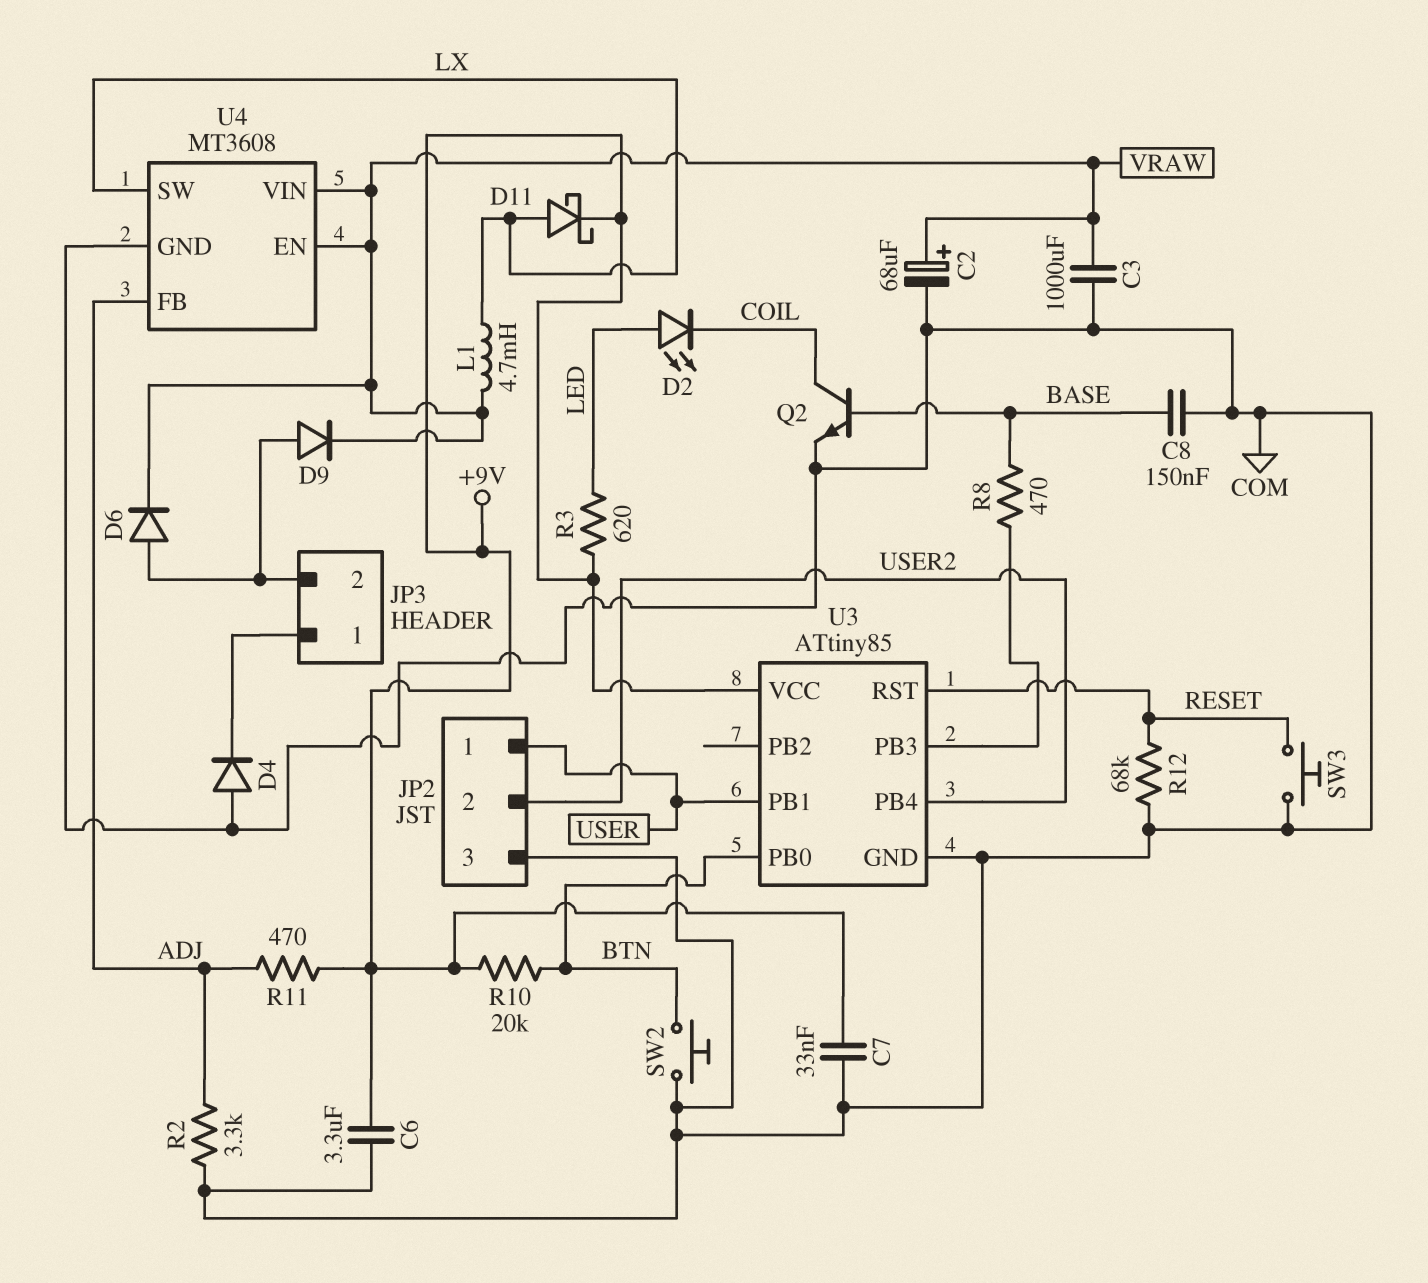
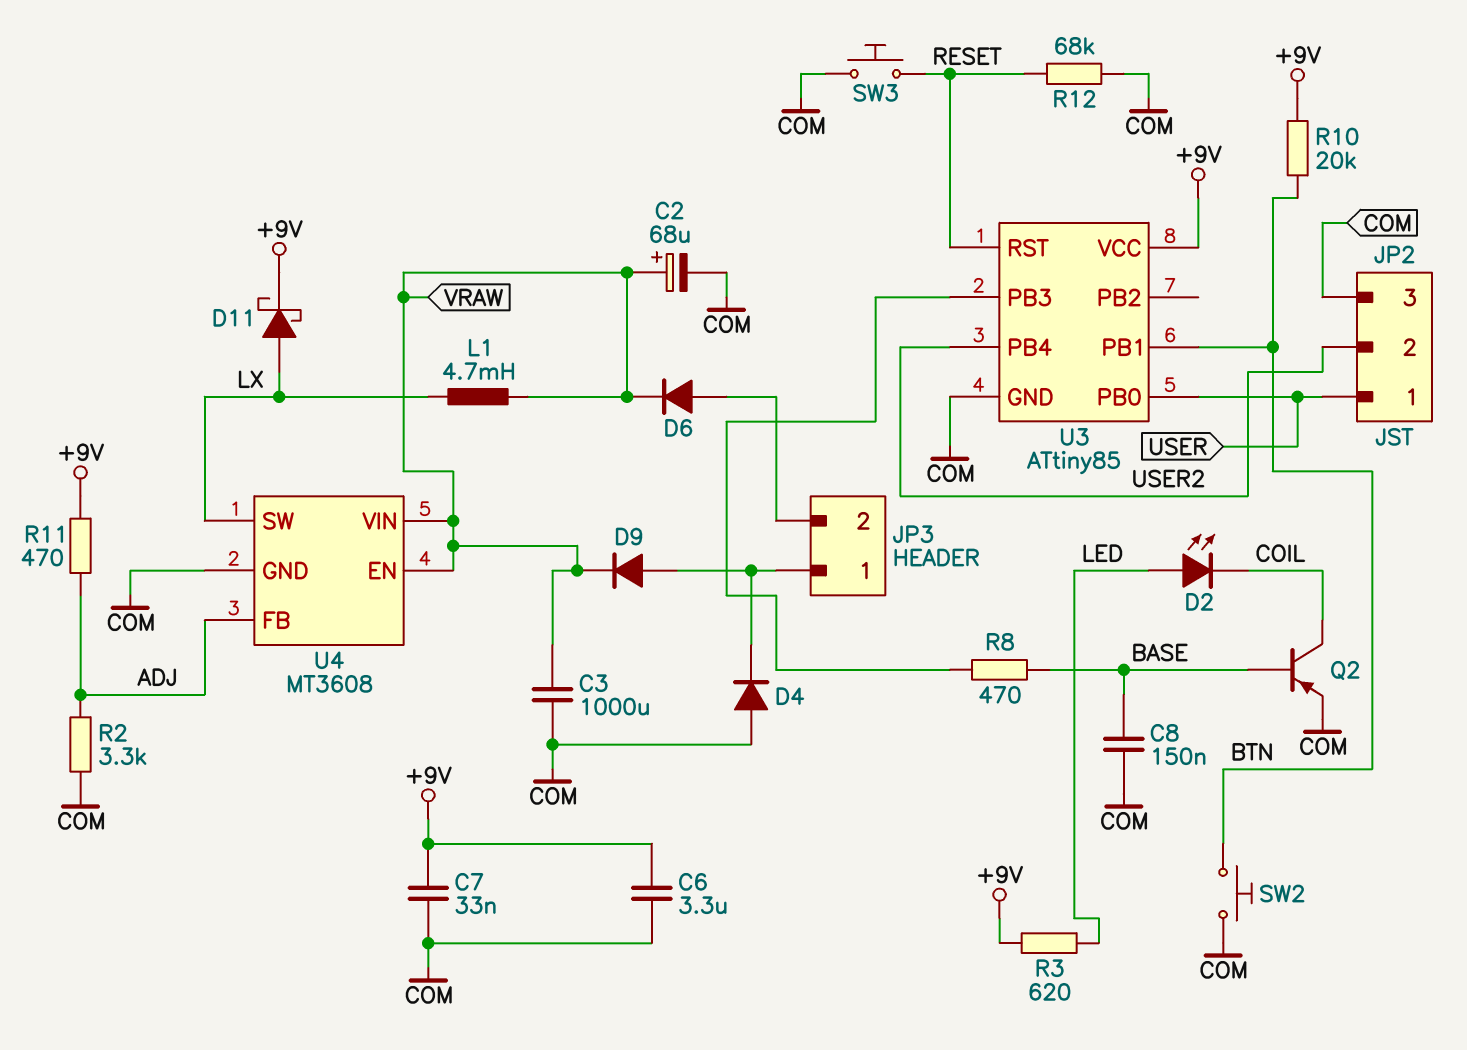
D9: diode (A JP3/2, K VRAW) -> diode (A JP3/1, K VRAW)
Q2: NPN (B BASE, C COIL, E COM) -> PNP (B BASE, C COIL, E COM)
U3 pin PB0: BTN -> USER
U3 pin PB1: USER -> BTN

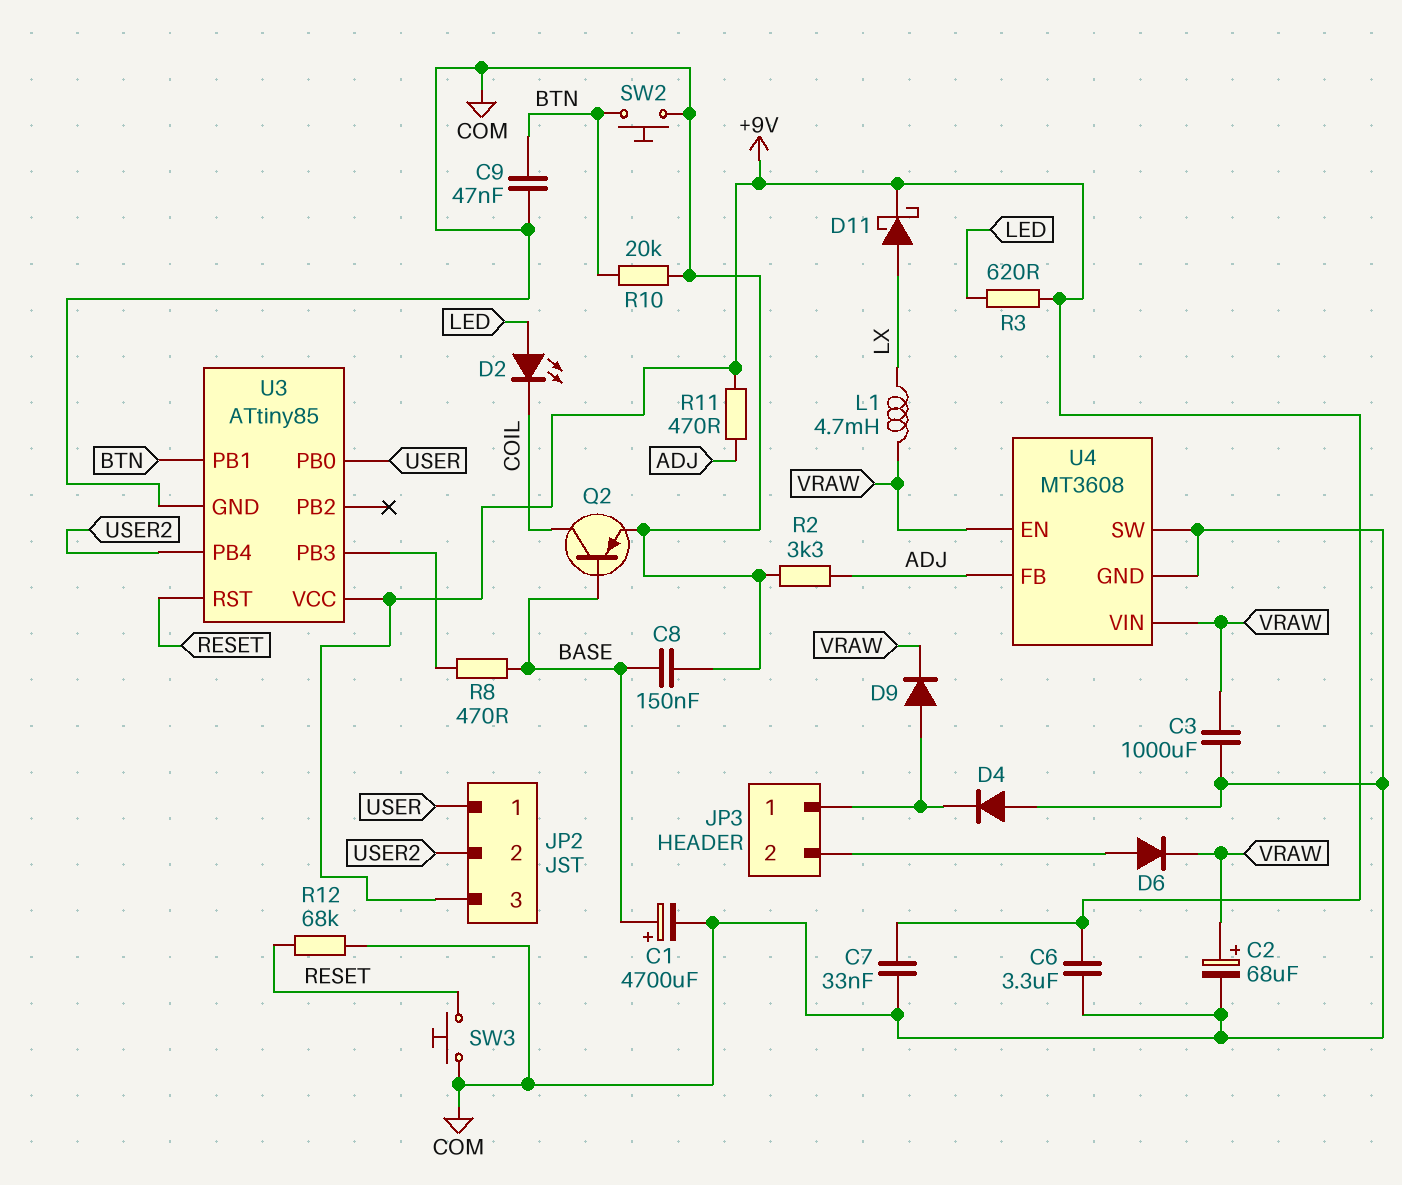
C1: none -> 4700uF (plus BASE, minus COM)
C9: none -> 47nF (BTN, COM)
JP2 pin 3: COM -> +9V
R10: 20k (+9V, BTN) -> 20k (BTN, COM)
U4 pin SW: LX -> COM

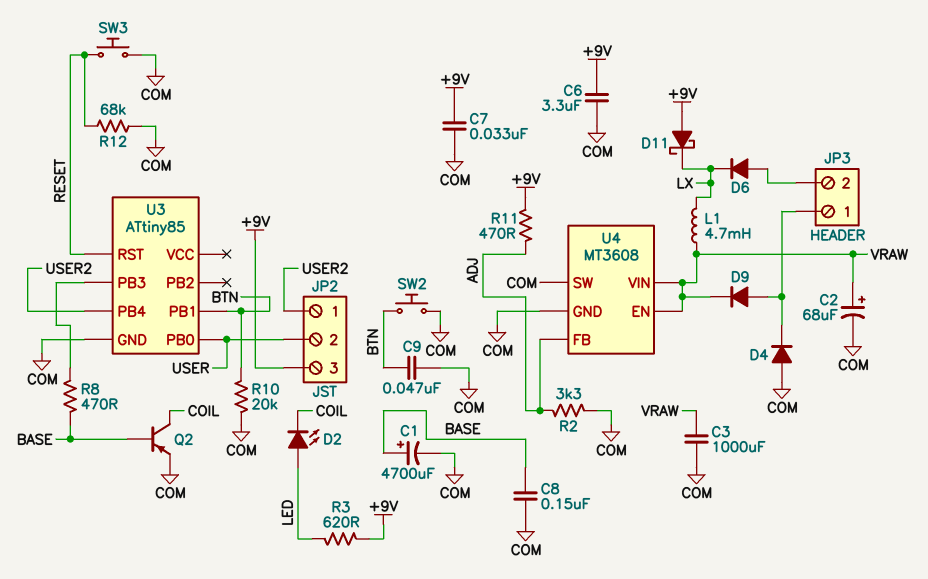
D6: diode (A JP3/2, K VRAW) -> diode (A JP3/2, K LX)
D11: schottky (A LX, K +9V) -> schottky (A +9V, K LX)
JP2 pin 1: USER -> USER2
JP2 pin 2: USER2 -> USER
U3 pin VCC: +9V -> none

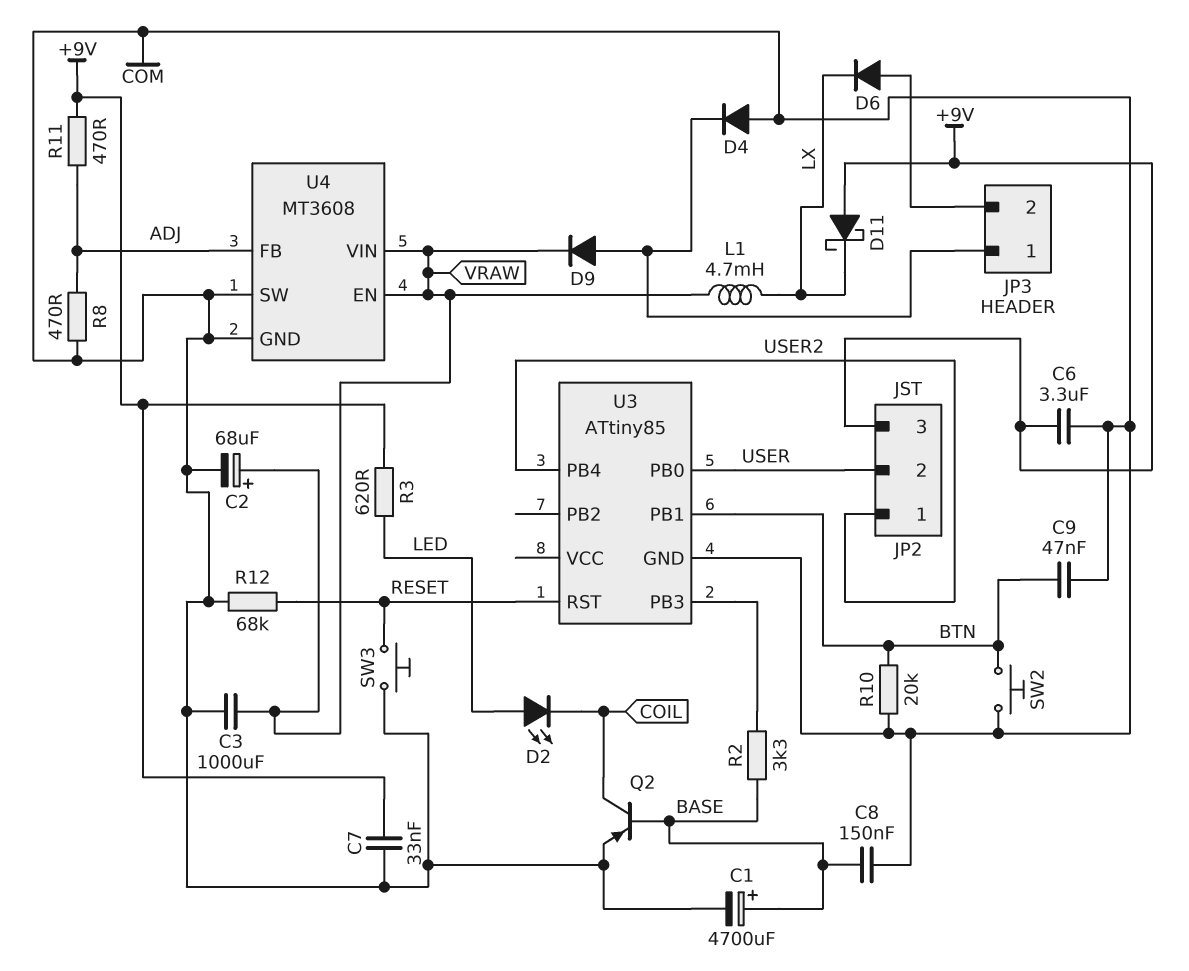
R2: 3.3k (ADJ, COM) -> 3.3k (BASE, U3/PB3)
R8: 470 (BASE, U3/PB3) -> 470 (ADJ, COM)

